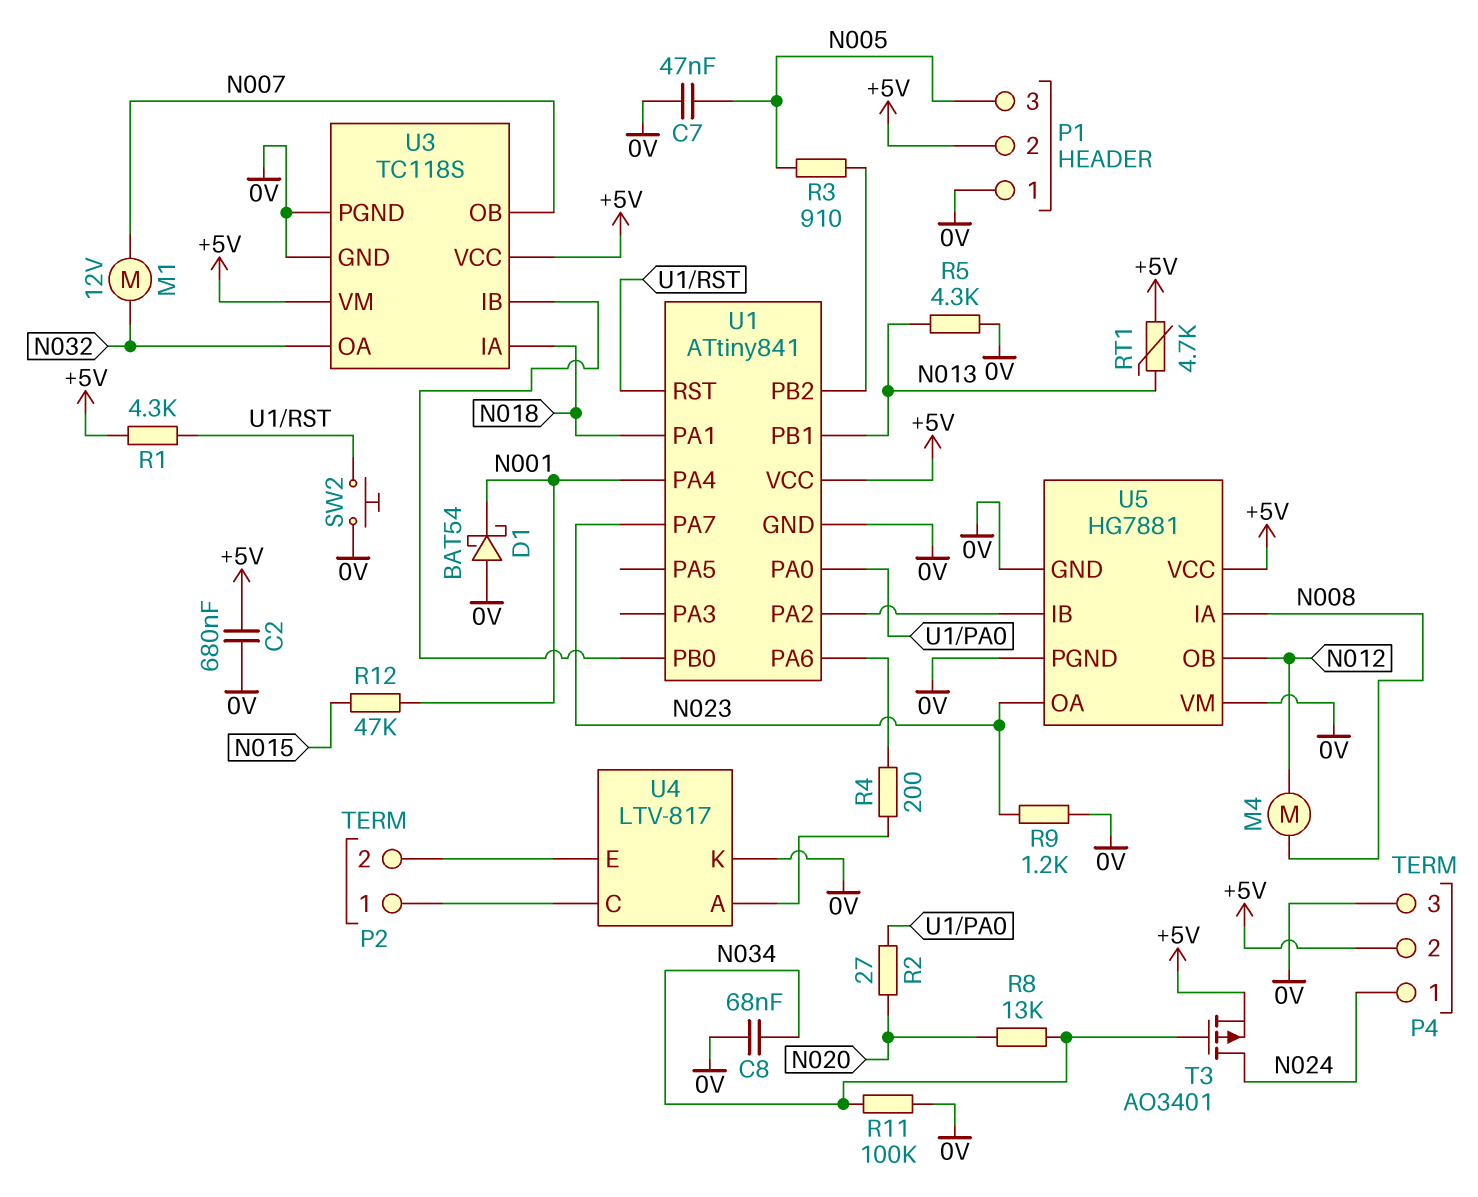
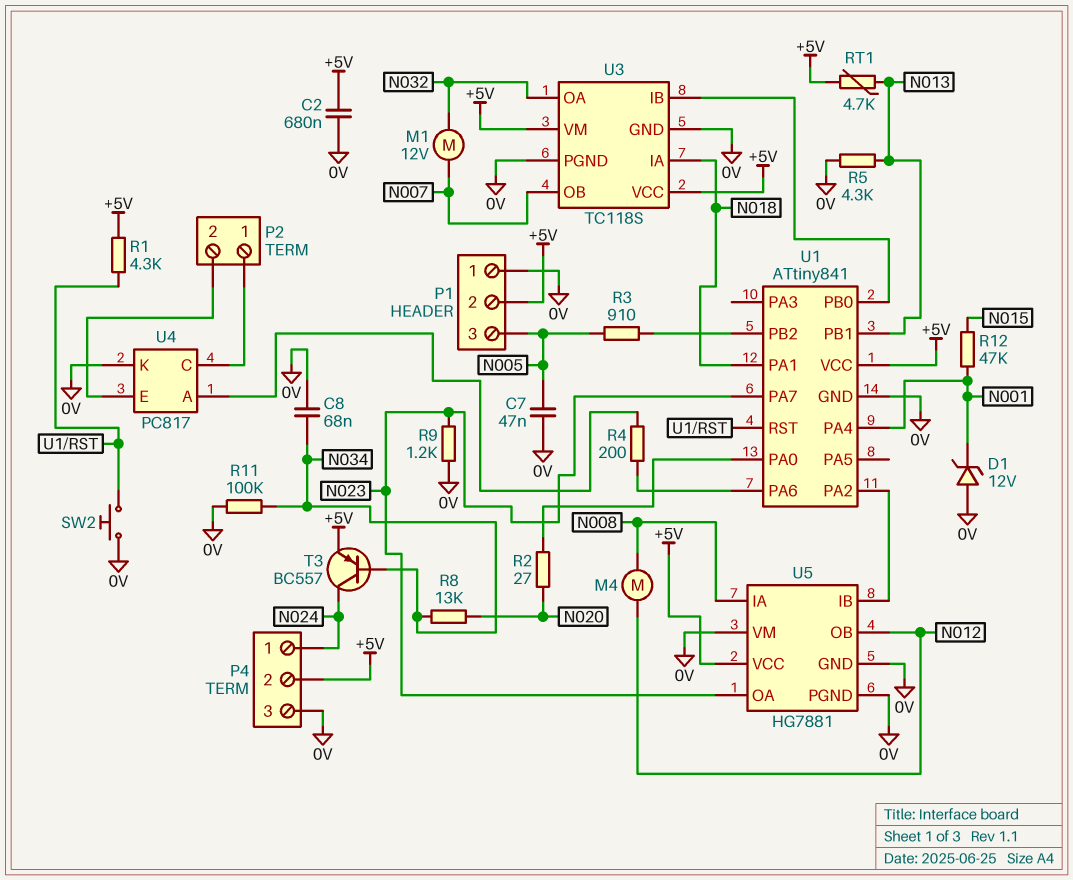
D1: schottky BAT54 (A 0V, K N001) -> zener 12V (A 0V, K N001)
T3: PMOS AO3401 (G N034, D N024, S +5V) -> PNP BC557 (B N034, C N024, E +5V)
U4: LTV-817 -> PC817

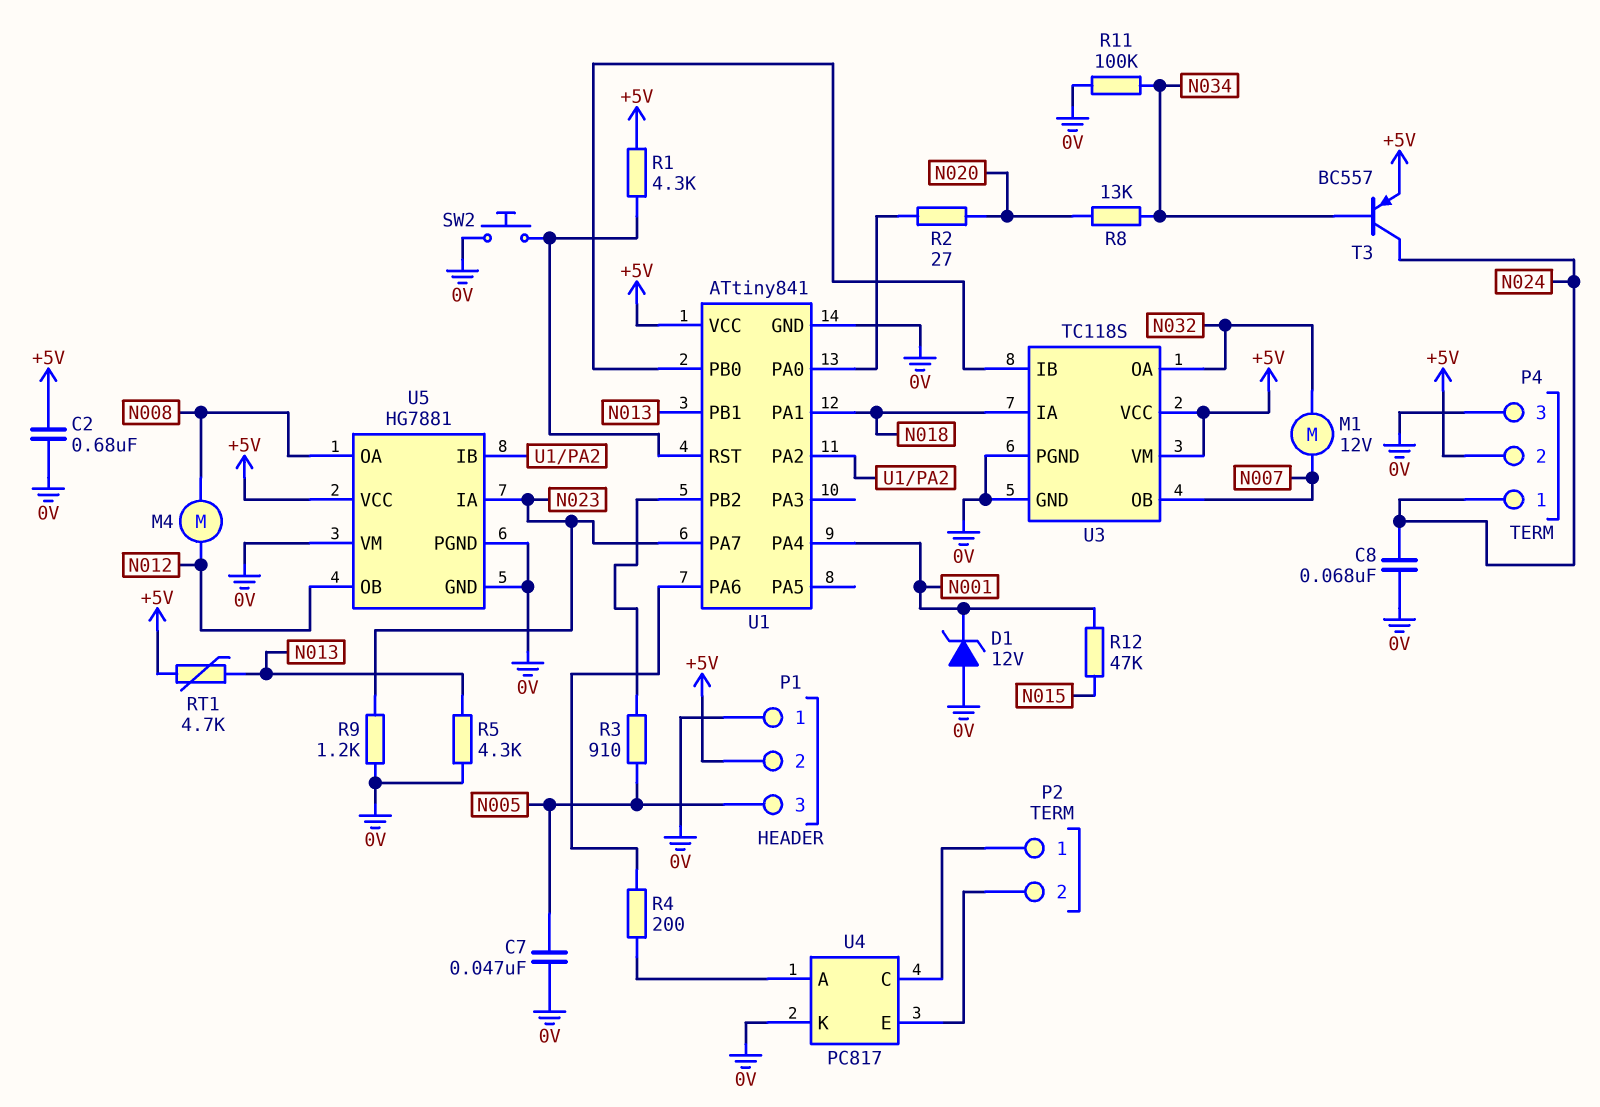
C8: 68nF (0V, N034) -> 68nF (0V, N024)
U5 pin IA: N008 -> N023
U5 pin OA: N023 -> N008

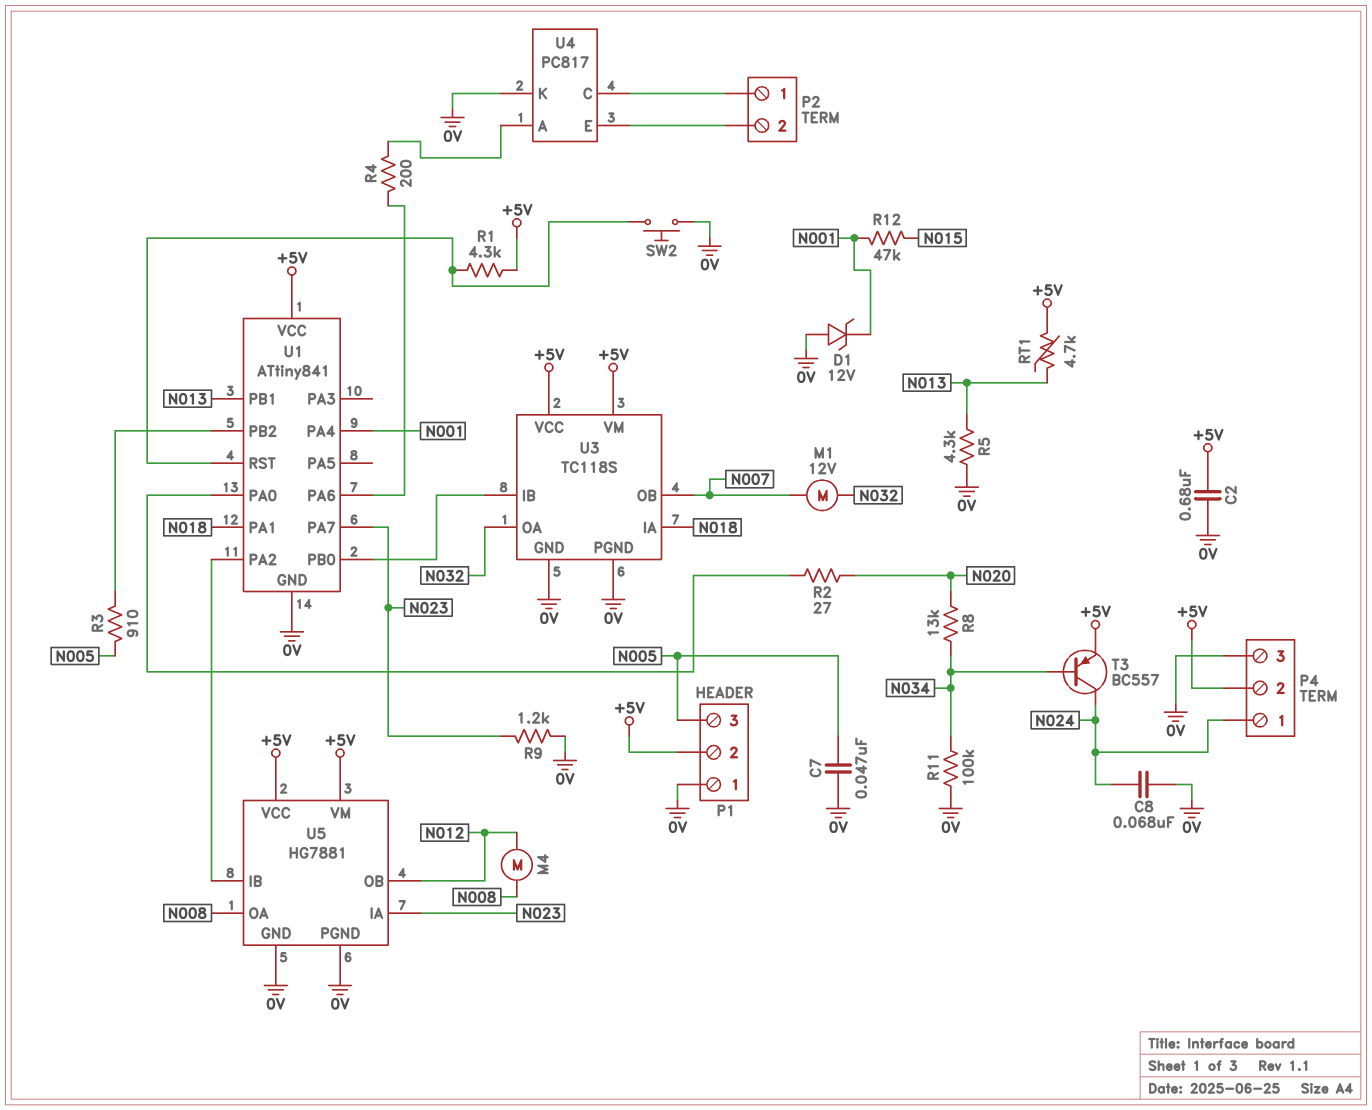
U5 pin VM: 0V -> +5V

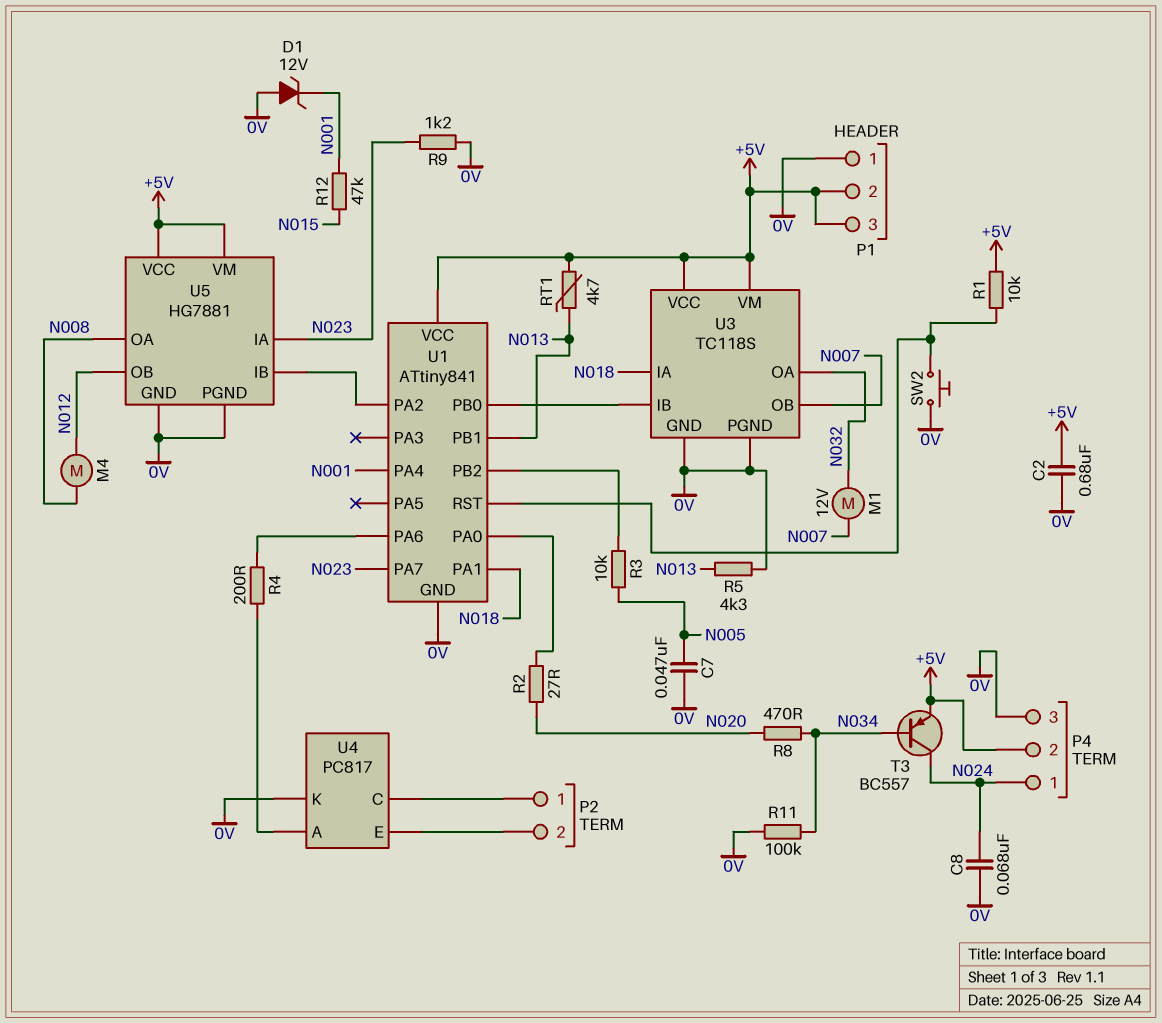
P1 pin 3: N005 -> +5V
R1: 4.3k (+5V, U1/RST) -> 10k (+5V, U1/RST)
R3: 910 (N005, U1/PB2) -> 10k (N005, U1/PB2)
R8: 13k (N020, N034) -> 470 (N020, N034)

